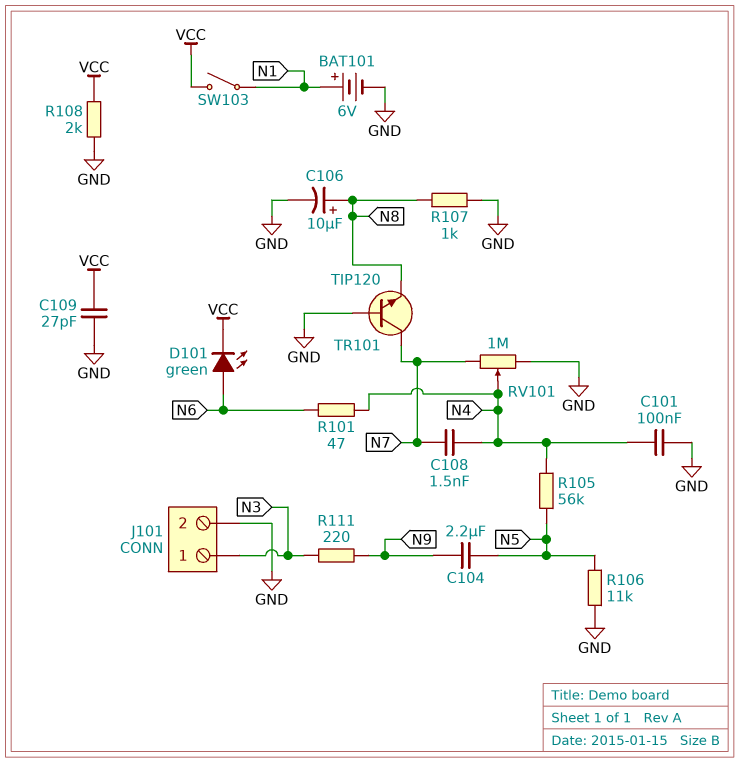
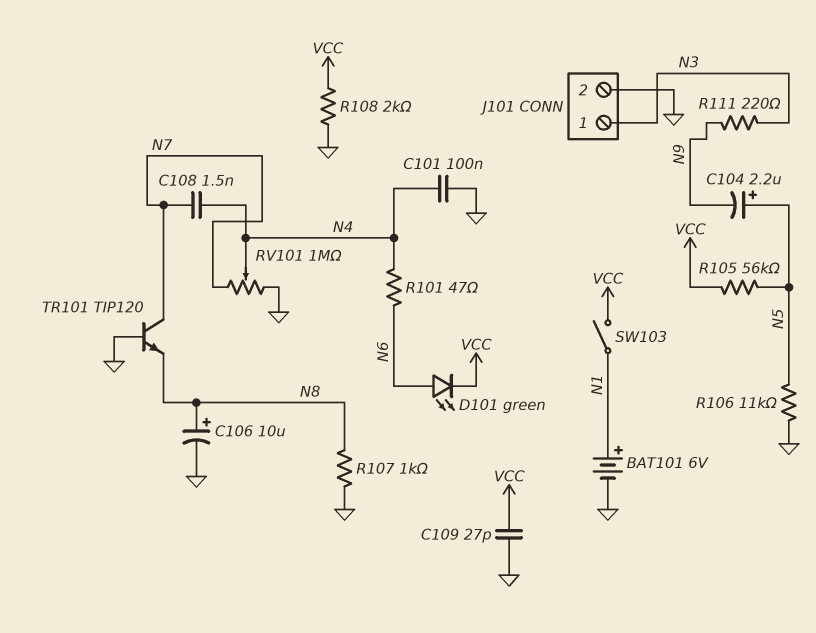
C104: 2.2uF (N5, N9) -> 2.2uF (plus N5, minus N9)
R105: 56k (N4, N5) -> 56k (N5, VCC)

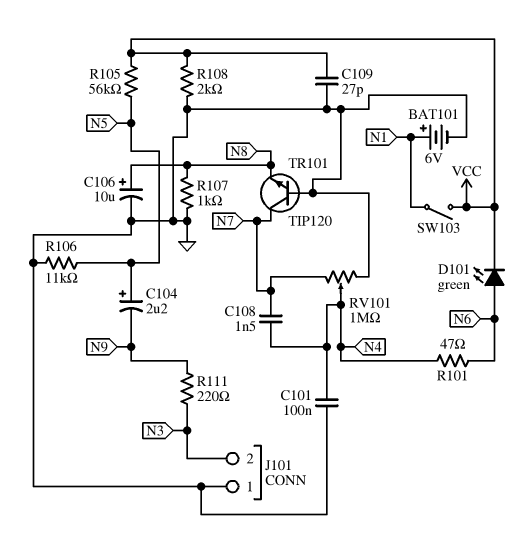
J101 pin 1: N3 -> GND
J101 pin 2: GND -> N3

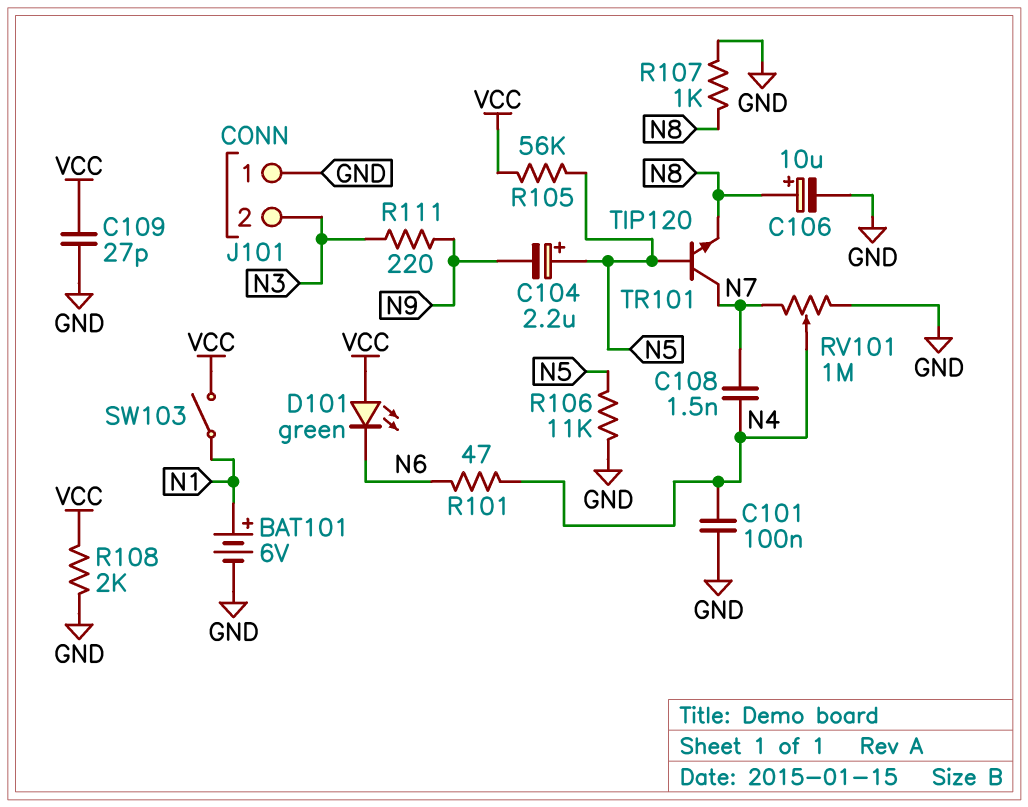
D101: LED green (A N6, K VCC) -> LED green (A VCC, K N6)
TR101: NPN TIP120 (B GND, C N7, E N8) -> NPN TIP120 (B N5, C N7, E N8)

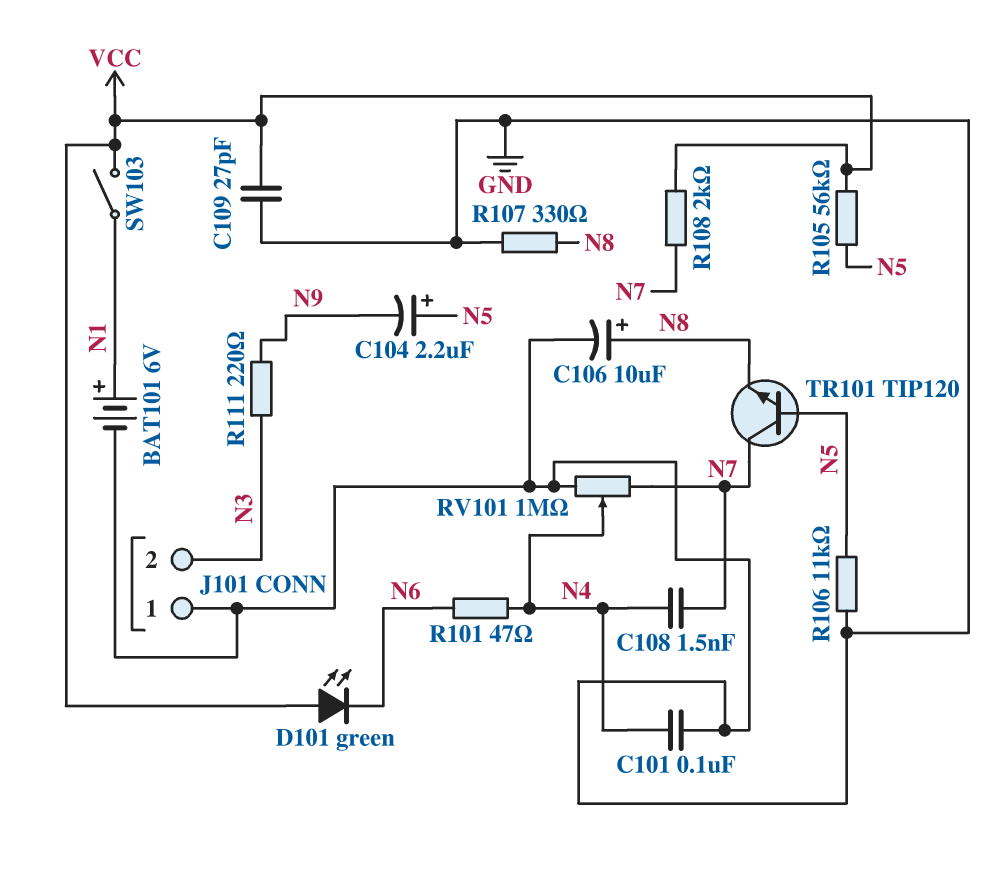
R107: 1k (GND, N8) -> 330 (GND, N8)
R108: 2k (GND, VCC) -> 2k (N7, VCC)

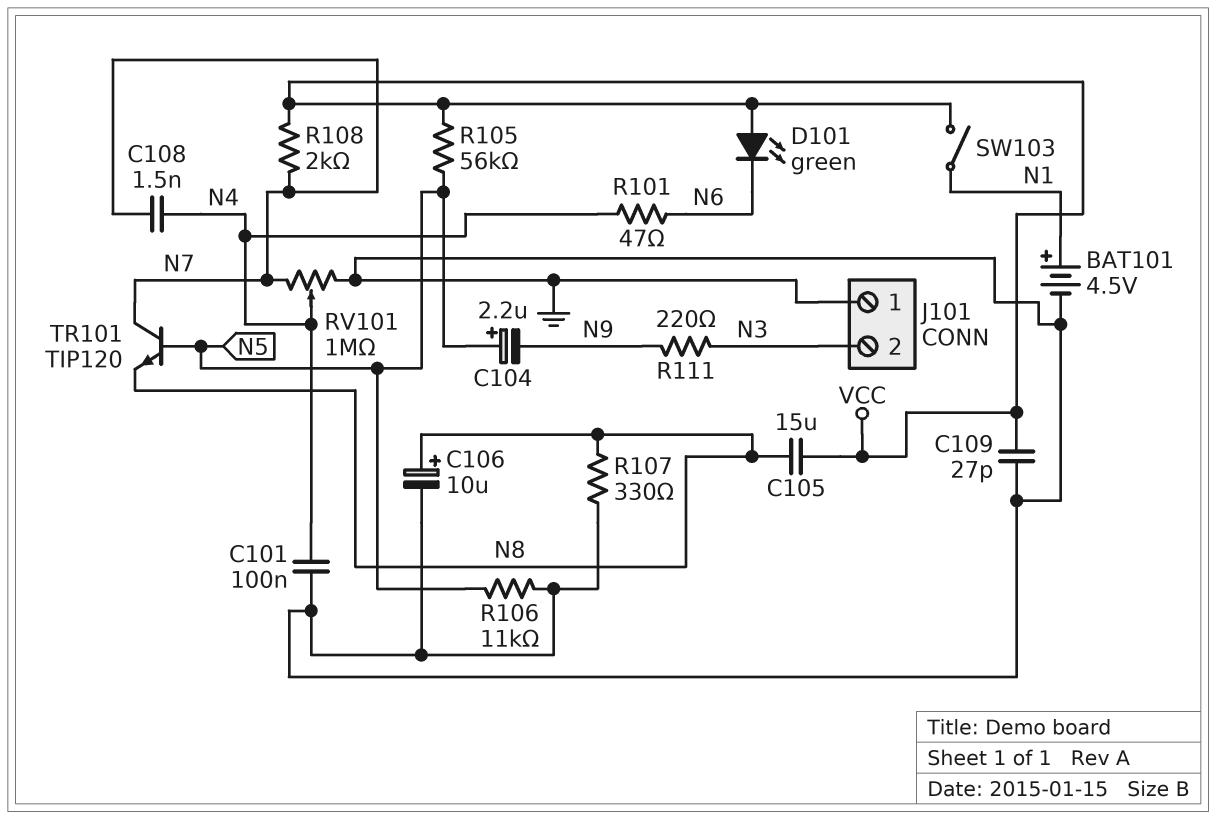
BAT101: 6V (plus N1, minus GND) -> 4.5V (plus N1, minus GND)
C105: none -> 15uF (N8, VCC)

